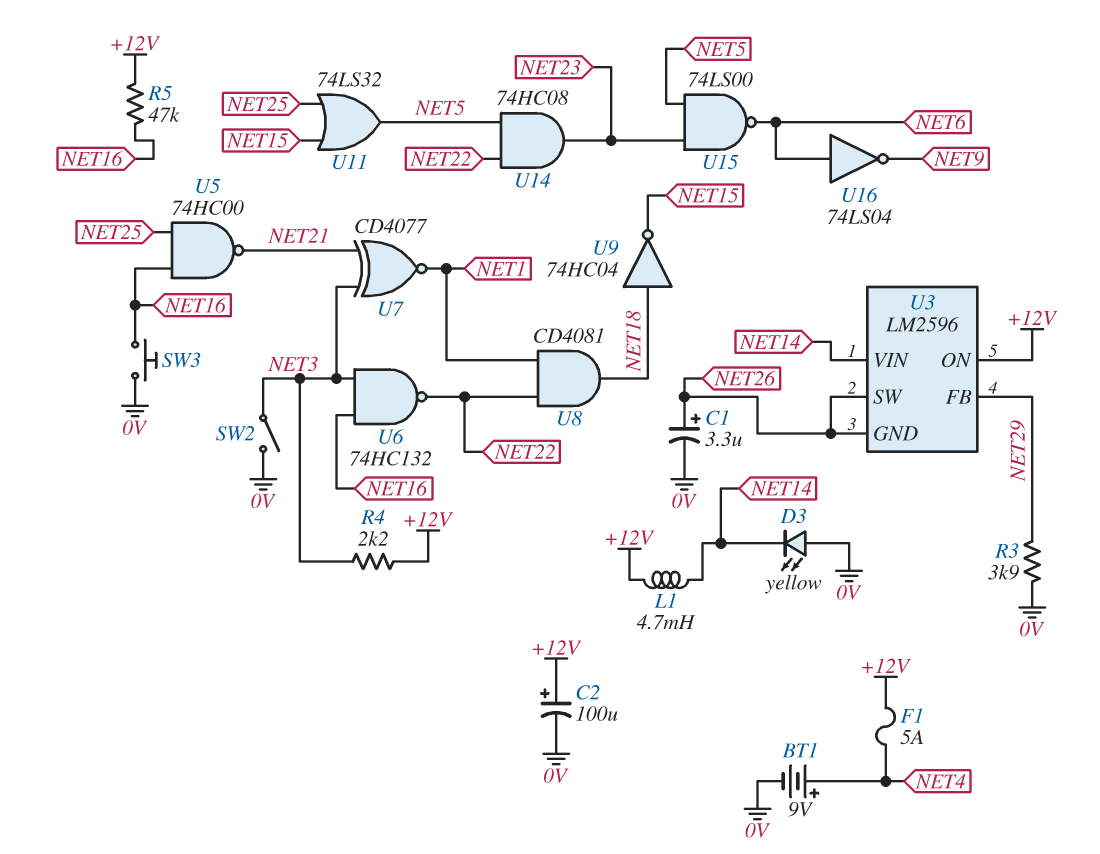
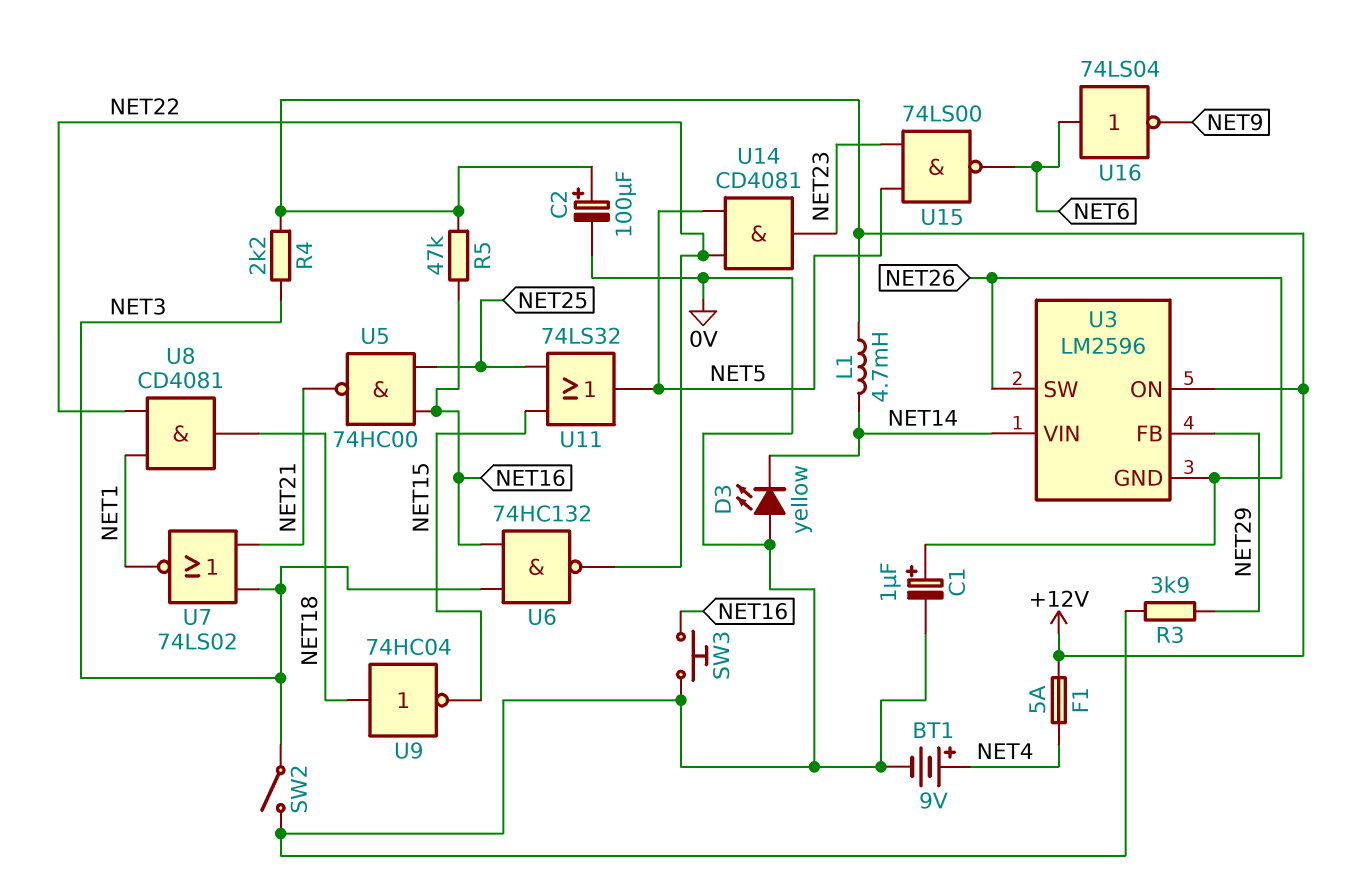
C1: 3.3uF (plus NET26, minus 0V) -> 1uF (plus NET26, minus 0V)
U7: XNOR CD4077 (in NET3, in NET21, out NET1) -> NOR 74LS02 (in NET3, in NET21, out NET1)
U14: AND 74HC08 (in NET5, in NET22, out NET23) -> AND CD4081 (in NET5, in NET22, out NET23)

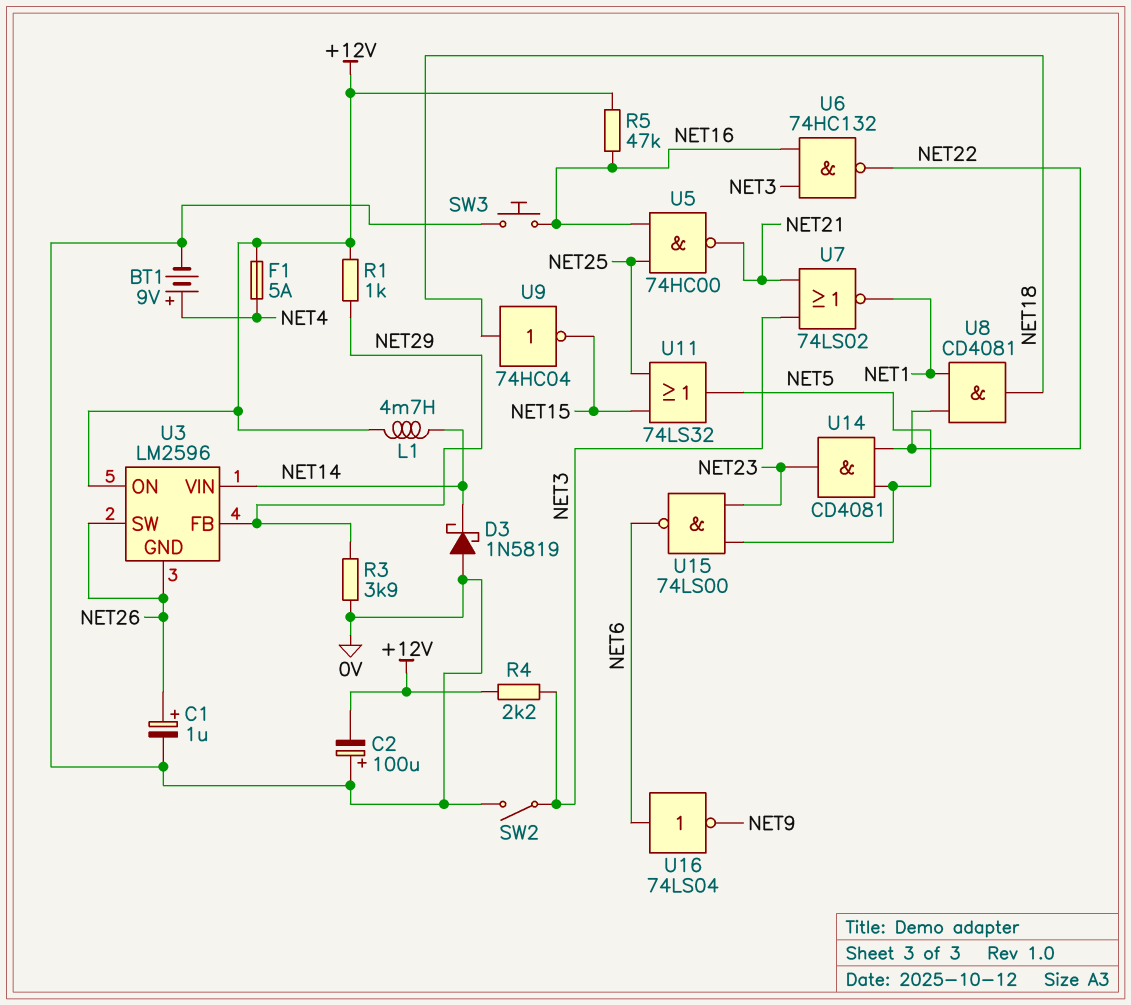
C2: 100uF (plus +12V, minus 0V) -> 100uF (plus 0V, minus +12V)
D3: LED yellow (A 0V, K NET14) -> schottky 1N5819 (A 0V, K NET14)
R1: none -> 1k (+12V, NET29)

